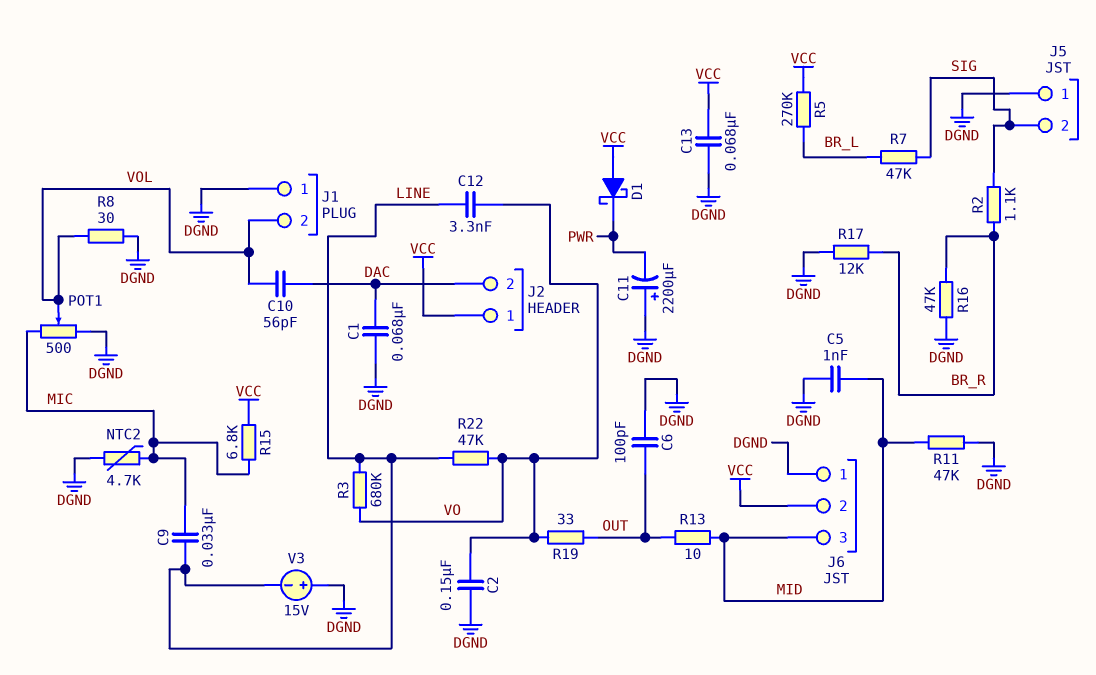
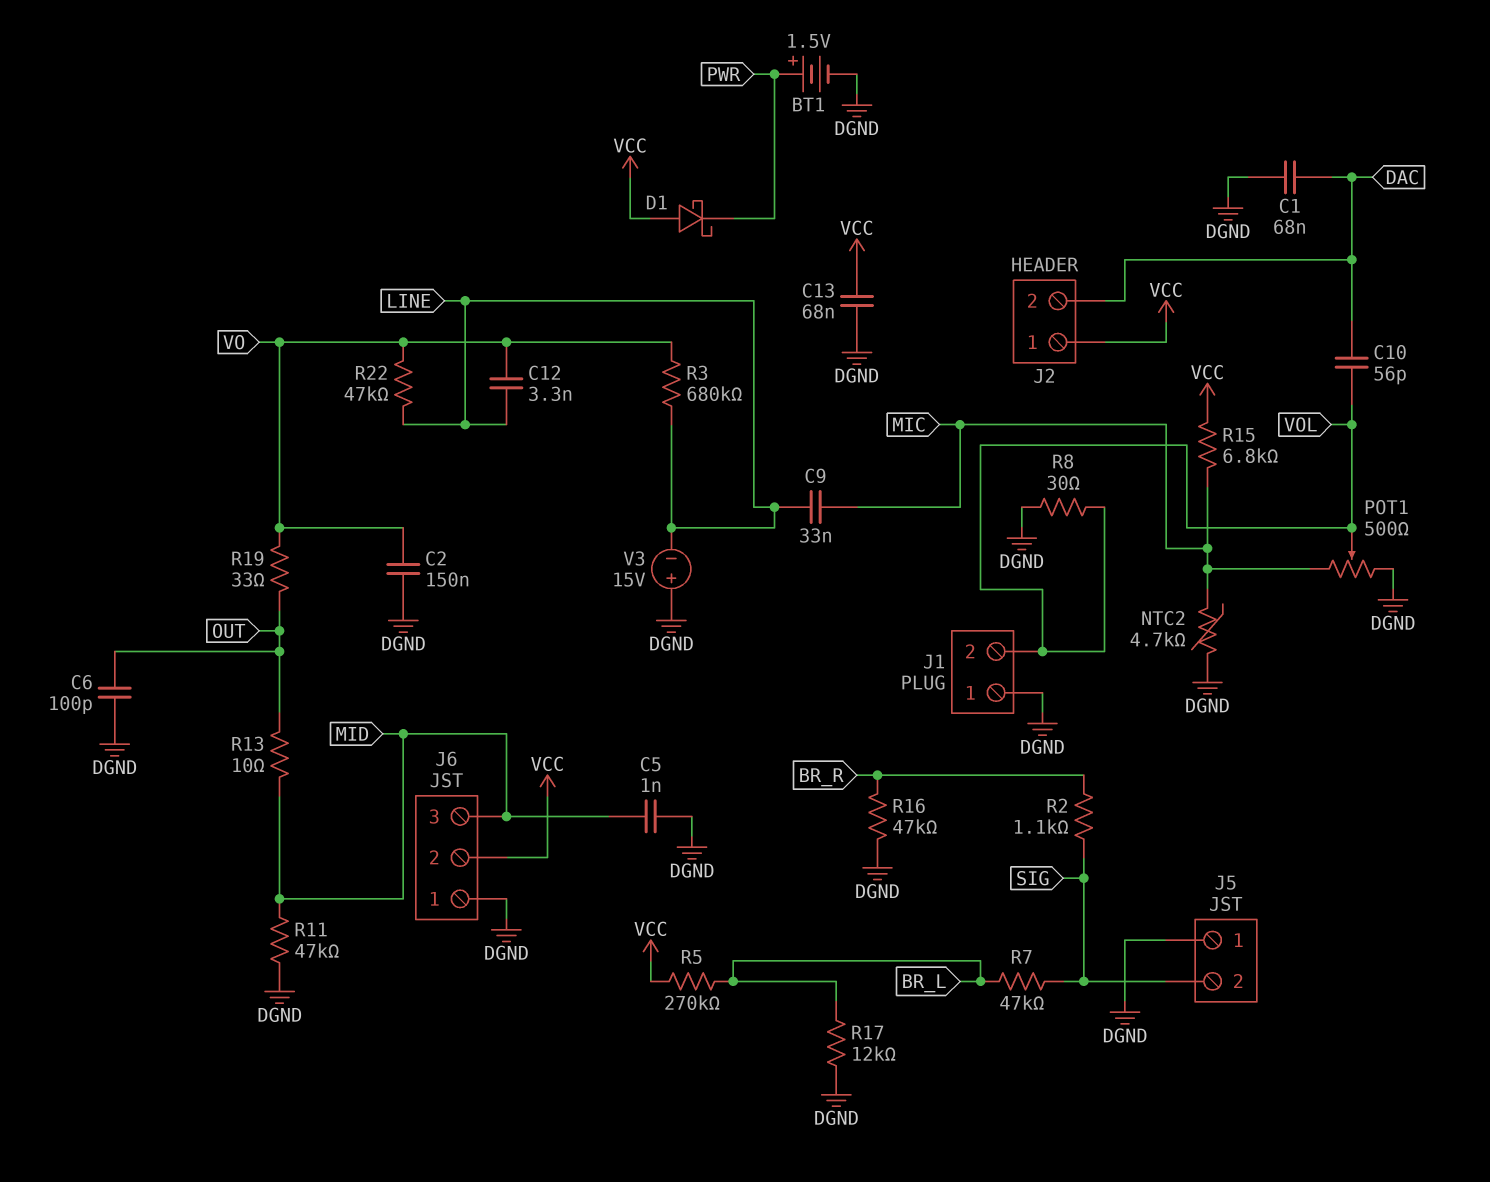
BT1: none -> 1.5V (plus PWR, minus DGND)
C11: 2200uF (plus DGND, minus PWR) -> none
R17: 12k (BR_R, DGND) -> 12k (BR_L, DGND)

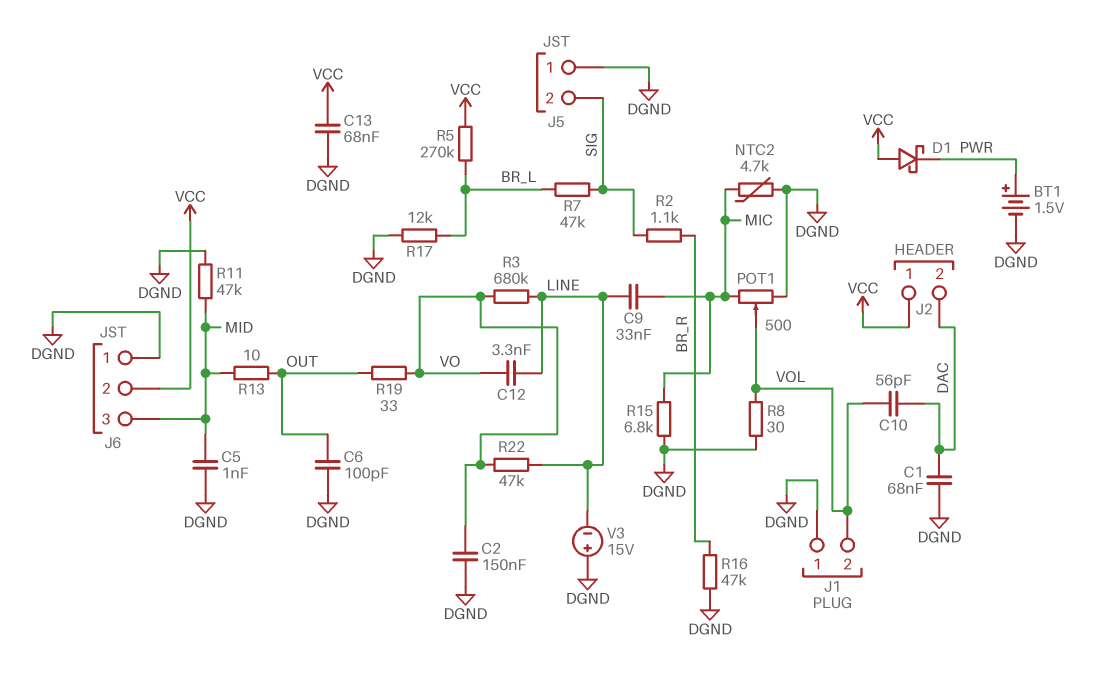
R15: 6.8k (MIC, VCC) -> 6.8k (DGND, MIC)

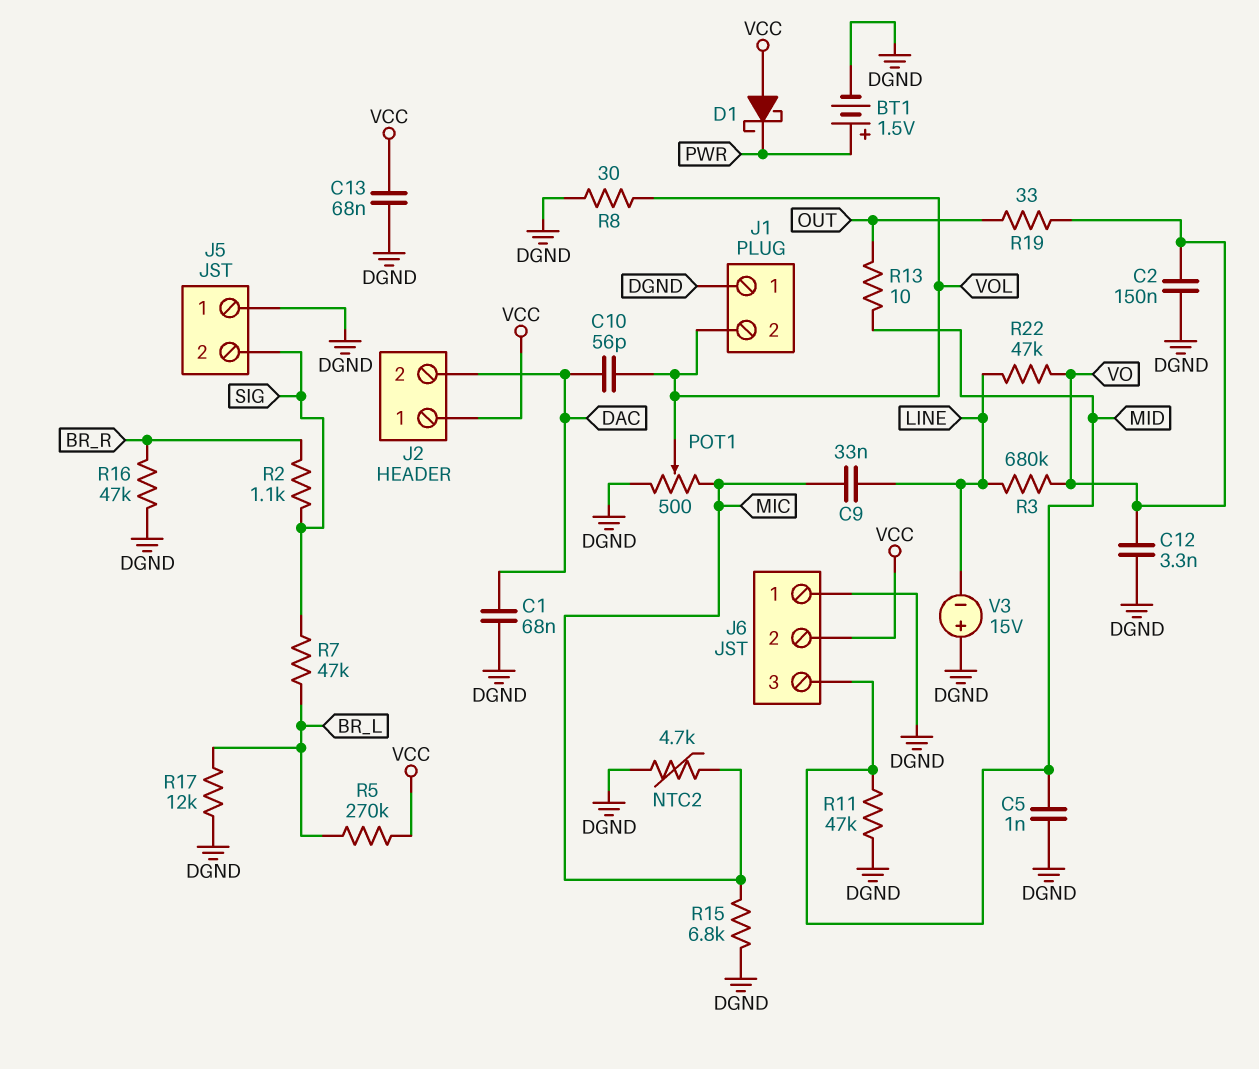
C6: 100pF (DGND, OUT) -> none
C12: 3.3nF (LINE, VO) -> 3.3nF (DGND, VO)

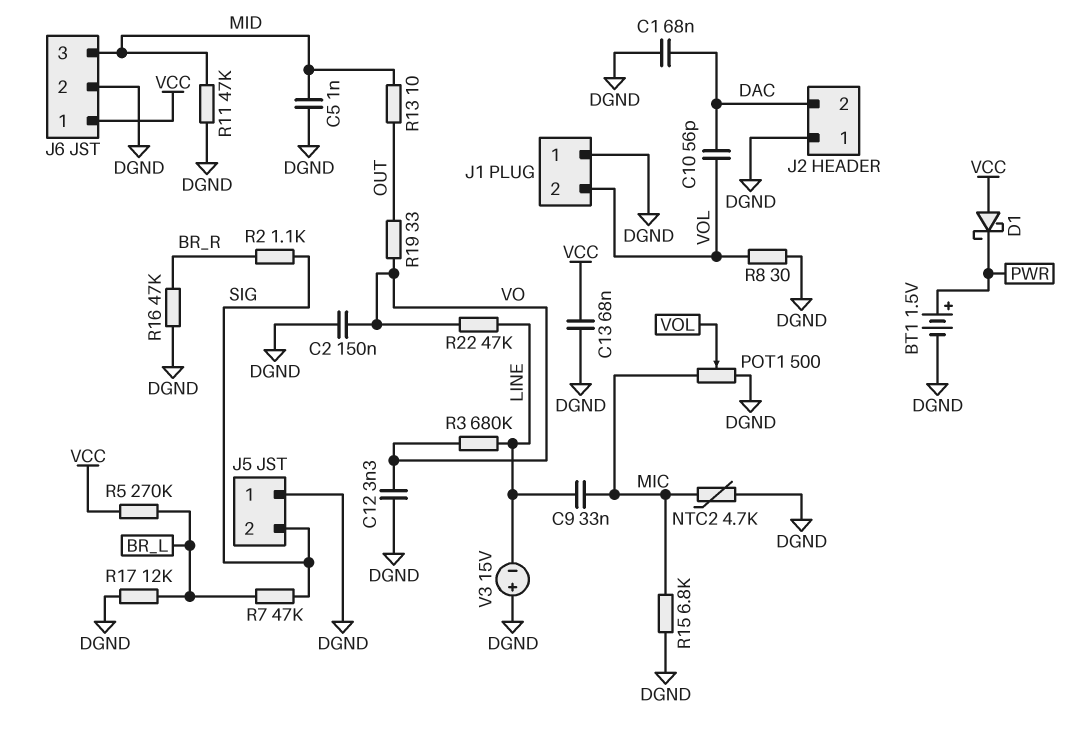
J2 pin 1: VCC -> DGND
J6 pin 1: DGND -> VCC
J6 pin 2: VCC -> DGND

